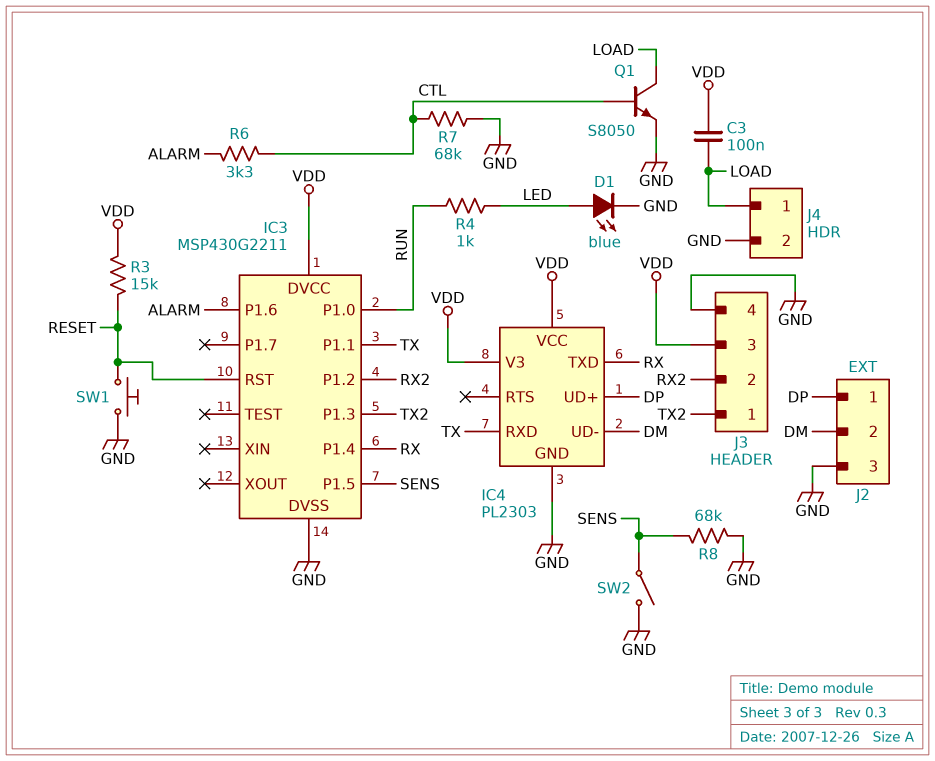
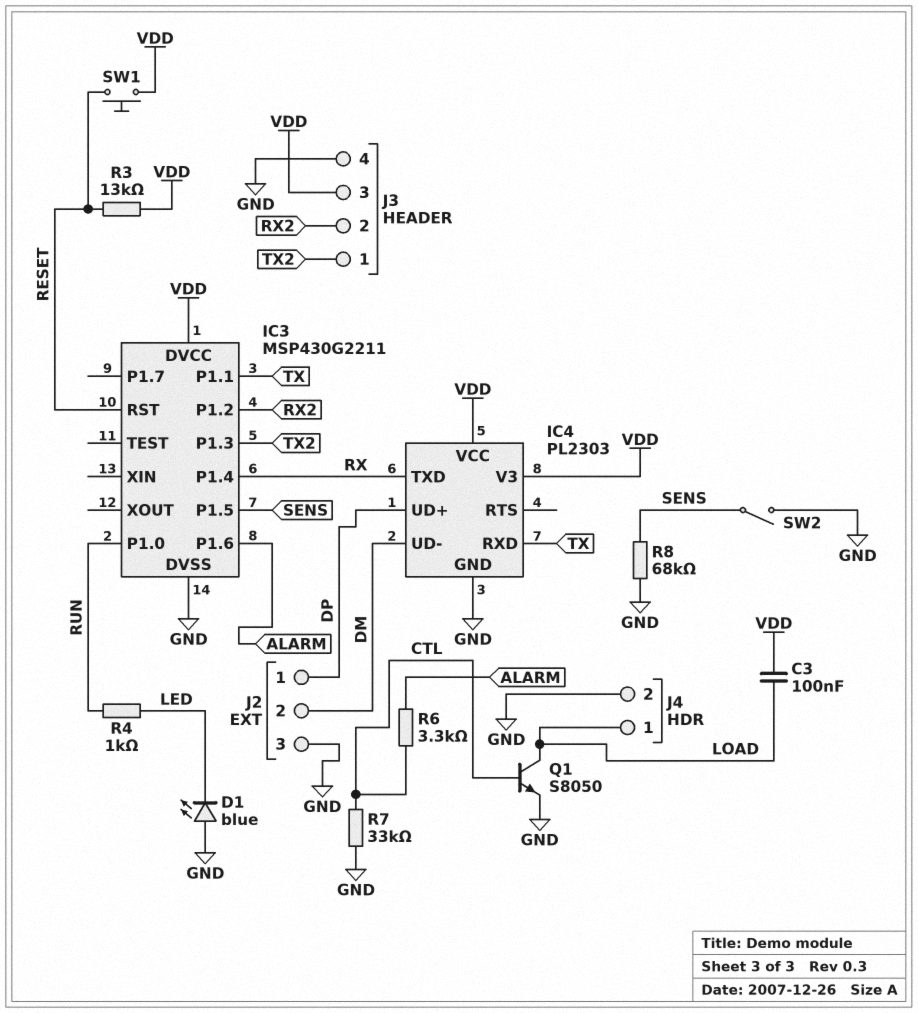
D1: LED blue (A LED, K GND) -> LED blue (A GND, K LED)
R3: 15k (RESET, VDD) -> 13k (RESET, VDD)
R7: 68k (CTL, GND) -> 33k (CTL, GND)
SW1: button (GND, RESET) -> button (RESET, VDD)

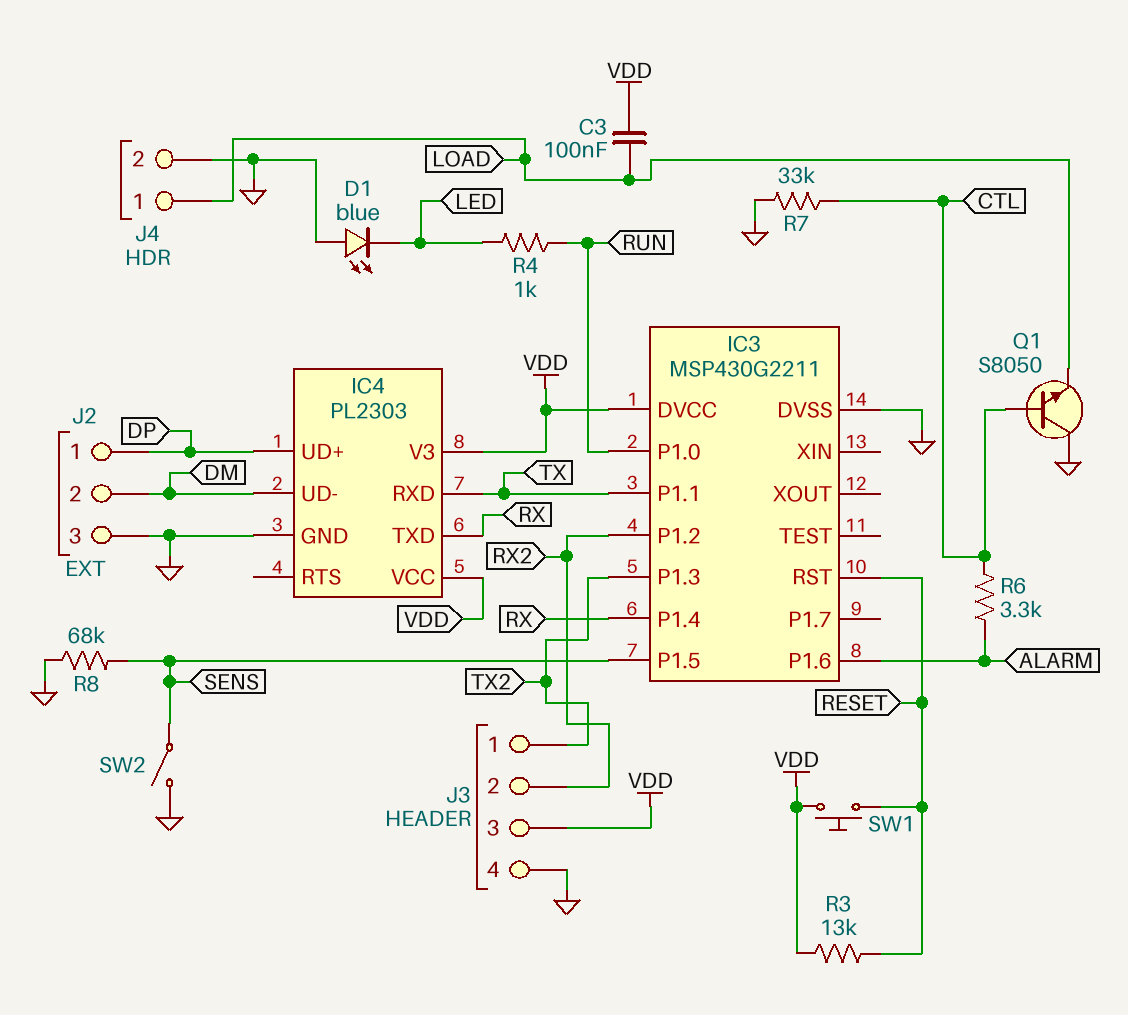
Q1: NPN S8050 (B CTL, C LOAD, E GND) -> NPN S8050 (B CTL, C GND, E LOAD)

